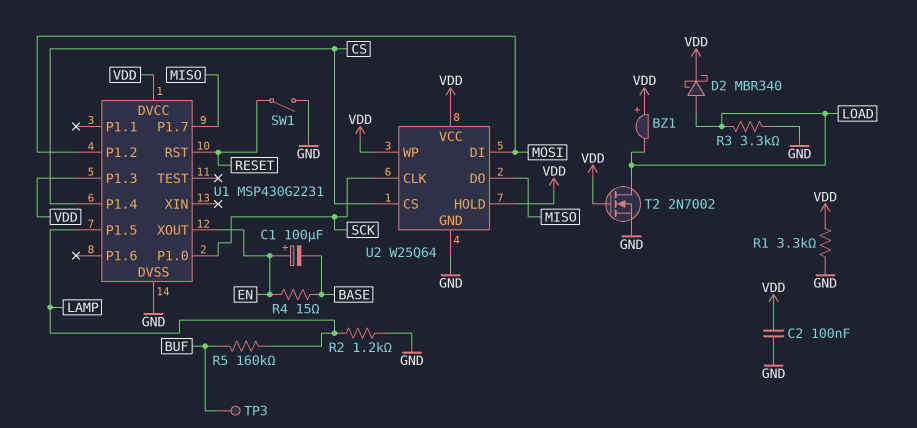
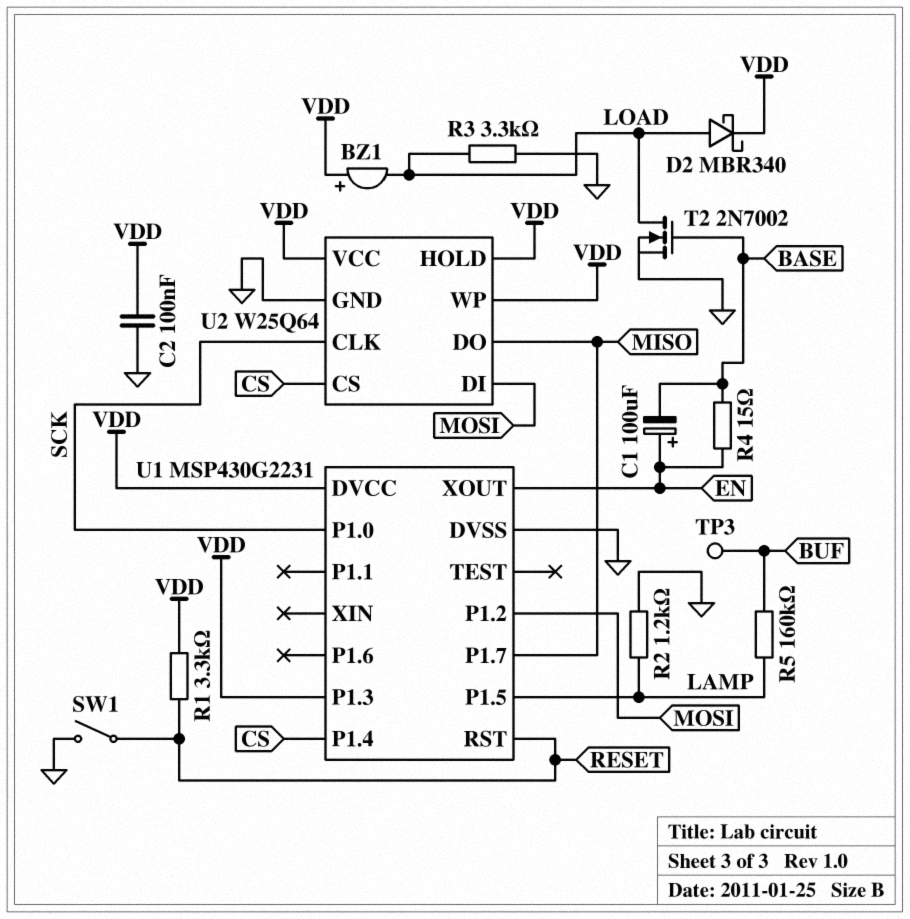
R1: 3.3k (GND, VDD) -> 3.3k (RESET, VDD)
T2: NMOS 2N7002 (G VDD, D LOAD, S GND) -> NMOS 2N7002 (G BASE, D LOAD, S GND)

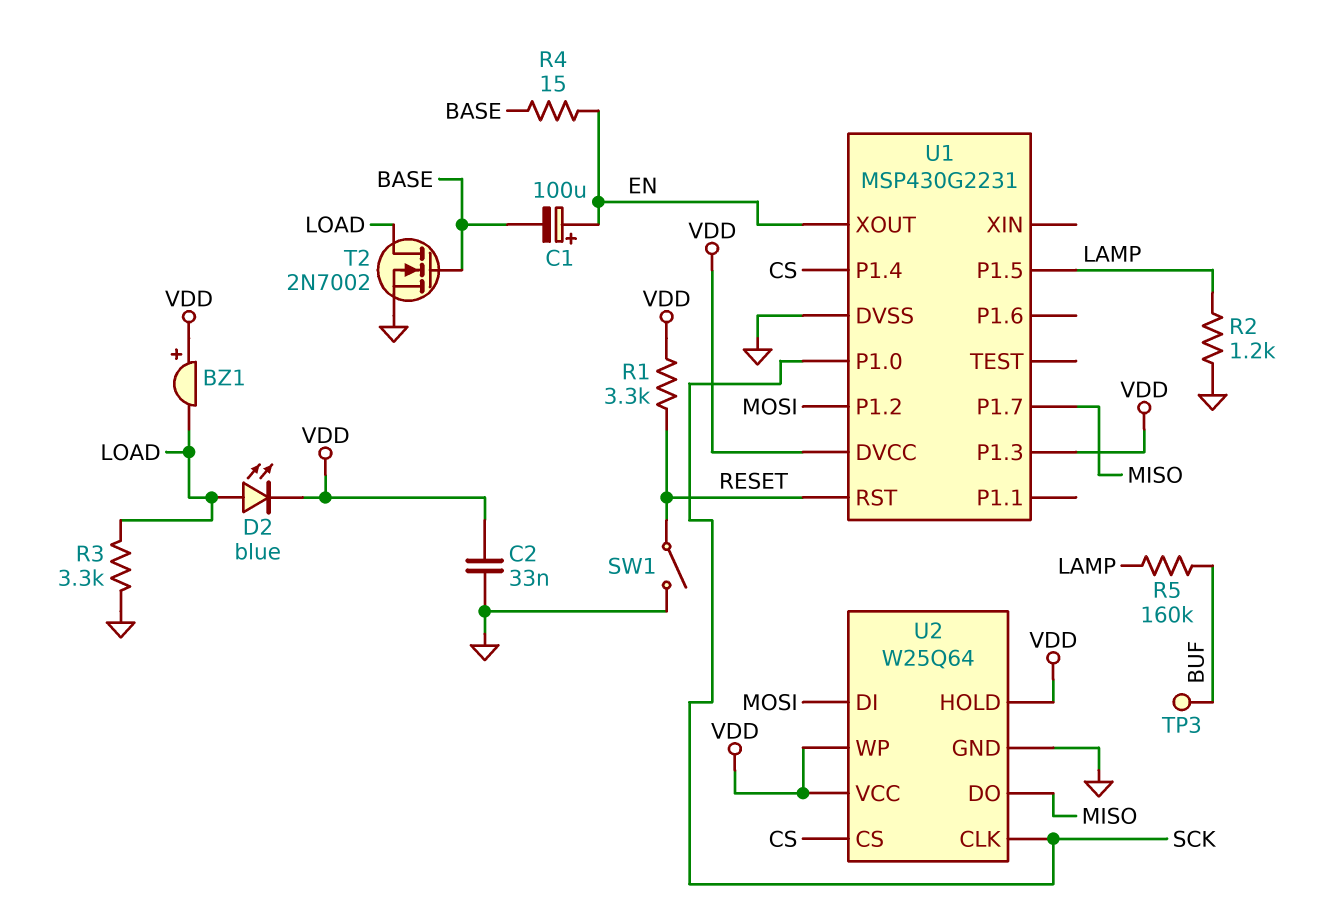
C2: 100nF (GND, VDD) -> 33nF (GND, VDD)
D2: schottky MBR340 (A LOAD, K VDD) -> LED blue (A LOAD, K VDD)

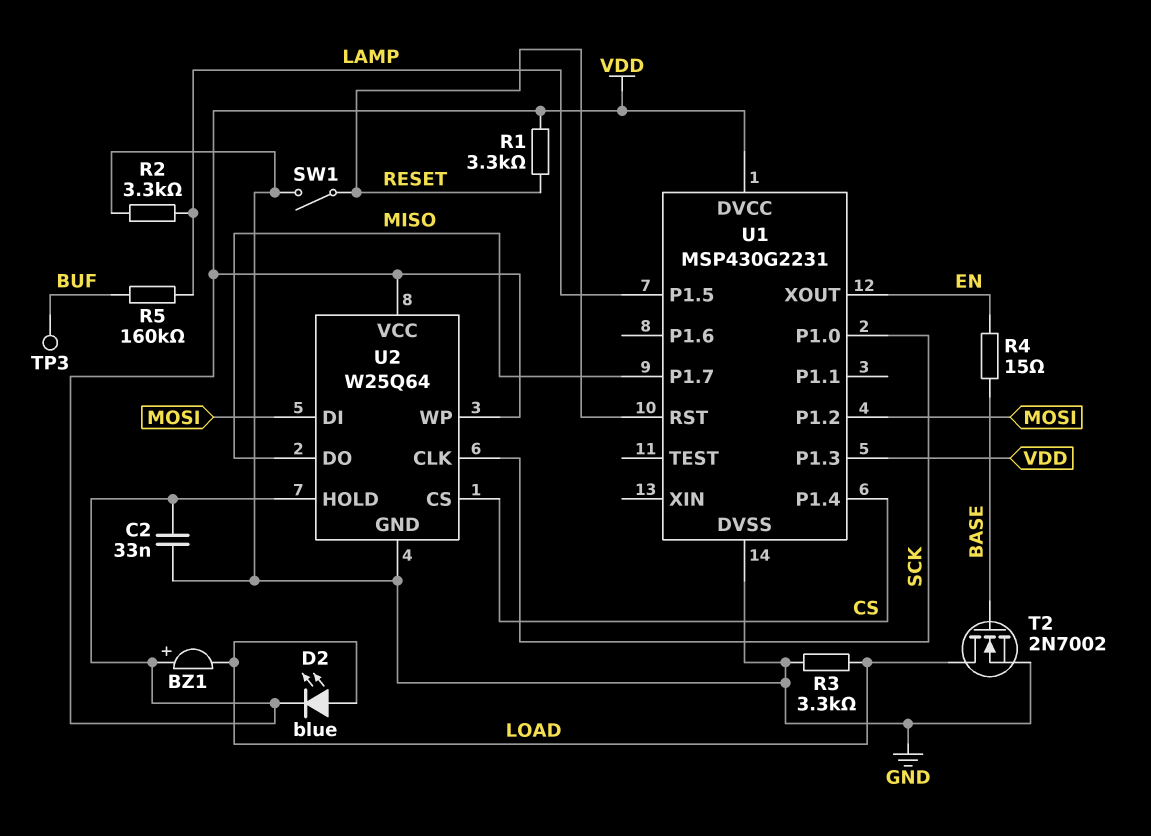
C1: 100uF (plus EN, minus BASE) -> none
R2: 1.2k (GND, LAMP) -> 3.3k (GND, LAMP)

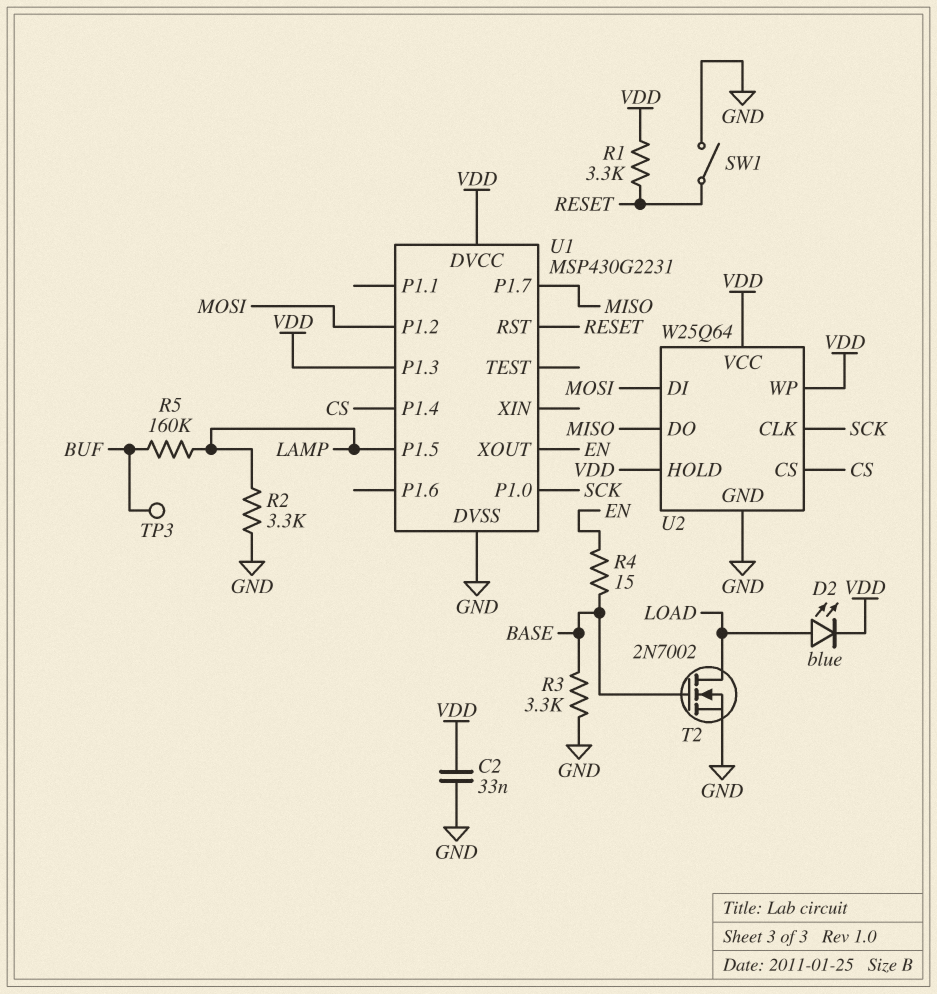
BZ1: buzzer (plus VDD, minus LOAD) -> none
R3: 3.3k (GND, LOAD) -> 3.3k (BASE, GND)

